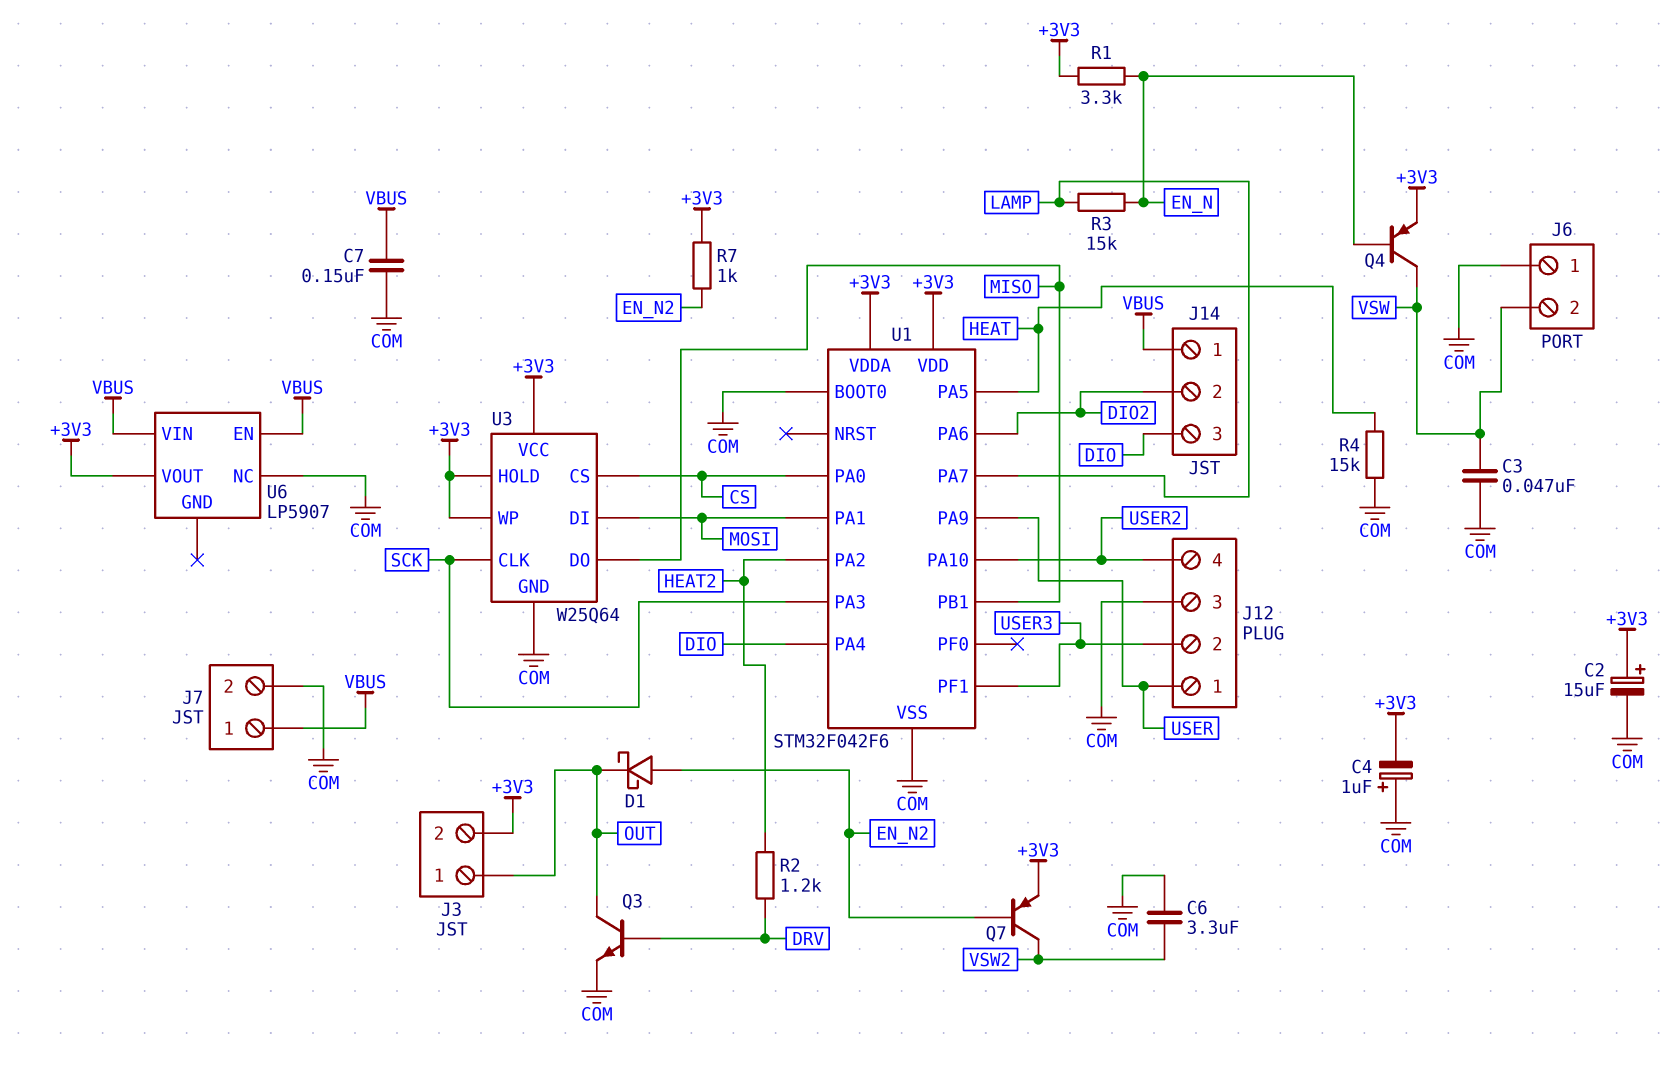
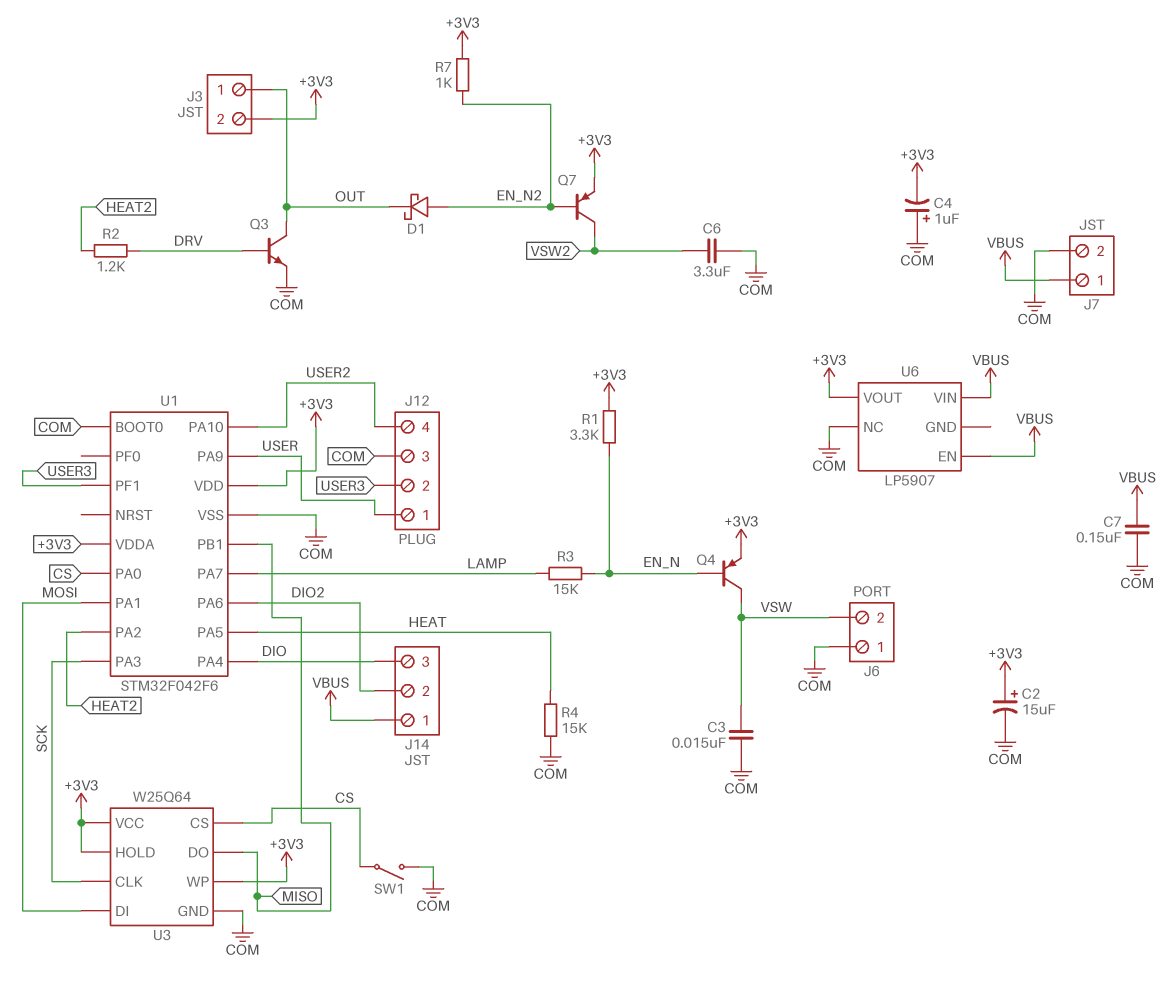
C3: 47nF (COM, VSW) -> 15nF (COM, VSW)
SW1: none -> switch (COM, CS)

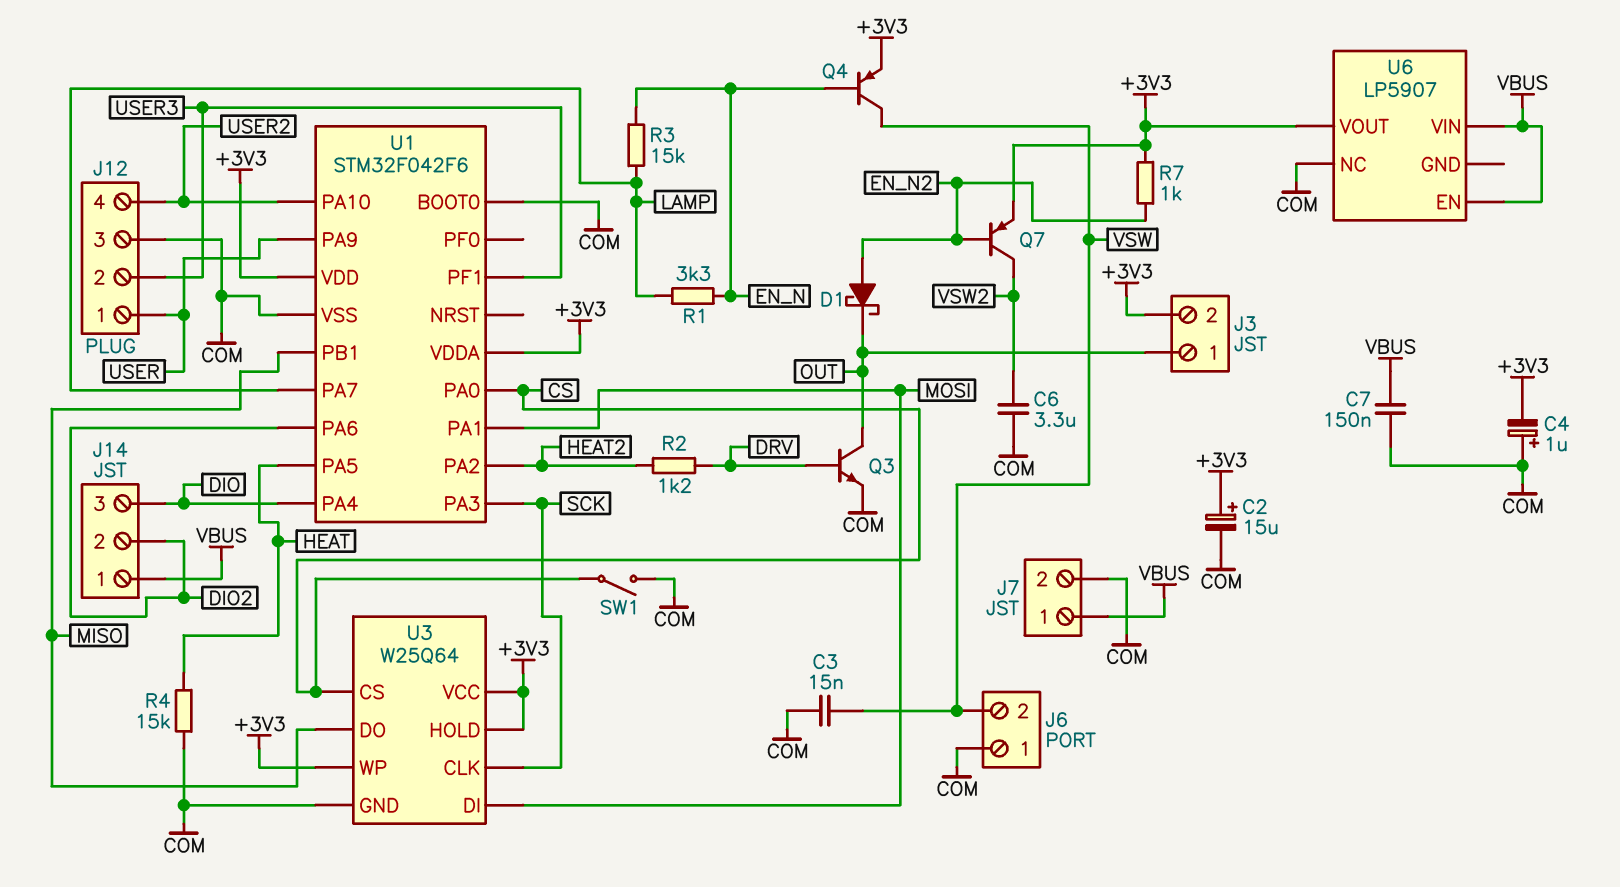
R1: 3.3k (+3V3, EN_N) -> 3.3k (EN_N, LAMP)

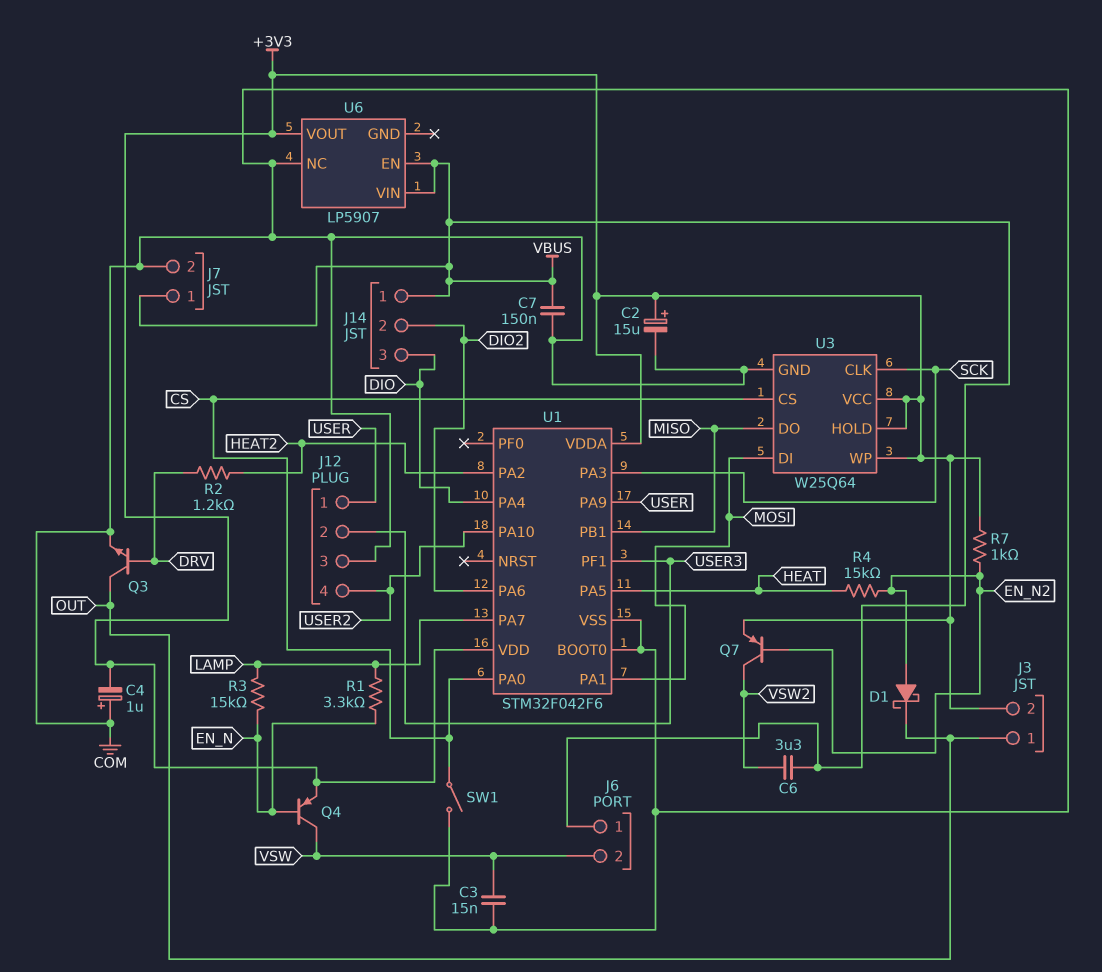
C6: 3.3uF (COM, VSW2) -> 3.3uF (VBUS, VSW2)
J6 pin 1: COM -> VBUS
R4: 15k (COM, HEAT) -> 15k (EN_N2, HEAT)

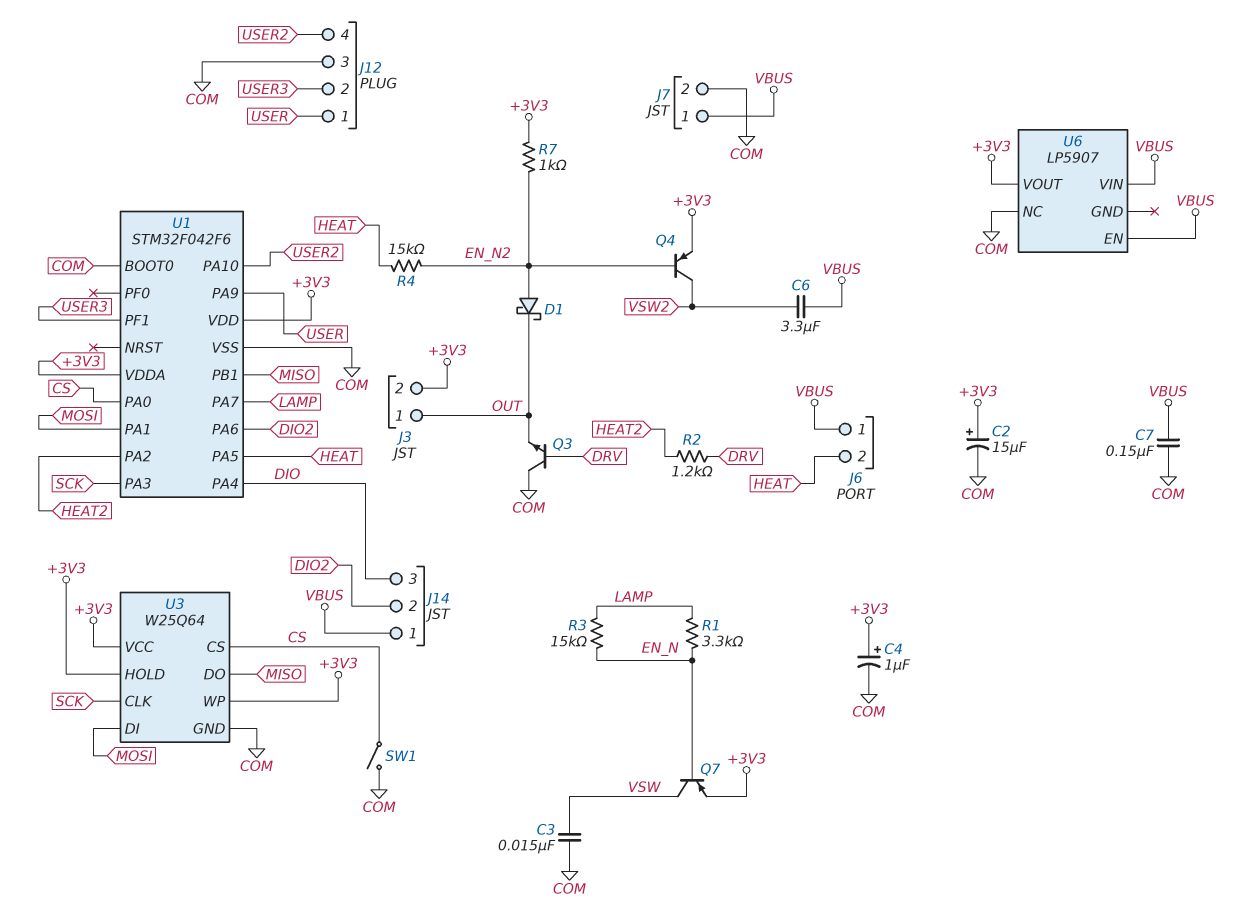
C4: 1uF (plus COM, minus +3V3) -> 1uF (plus +3V3, minus COM)
J6 pin 2: VSW -> HEAT
Q3: NPN (B DRV, C OUT, E COM) -> NPN (B DRV, C COM, E OUT)
Q4: PNP (B EN_N, C VSW, E +3V3) -> PNP (B EN_N2, C VSW2, E +3V3)
Q7: PNP (B EN_N2, C VSW2, E +3V3) -> PNP (B EN_N, C VSW, E +3V3)

